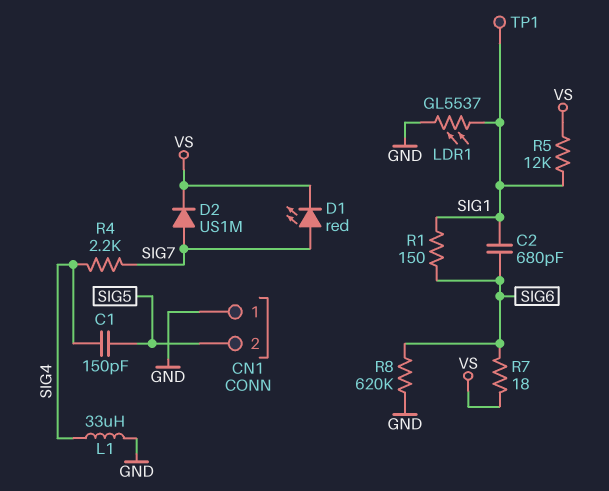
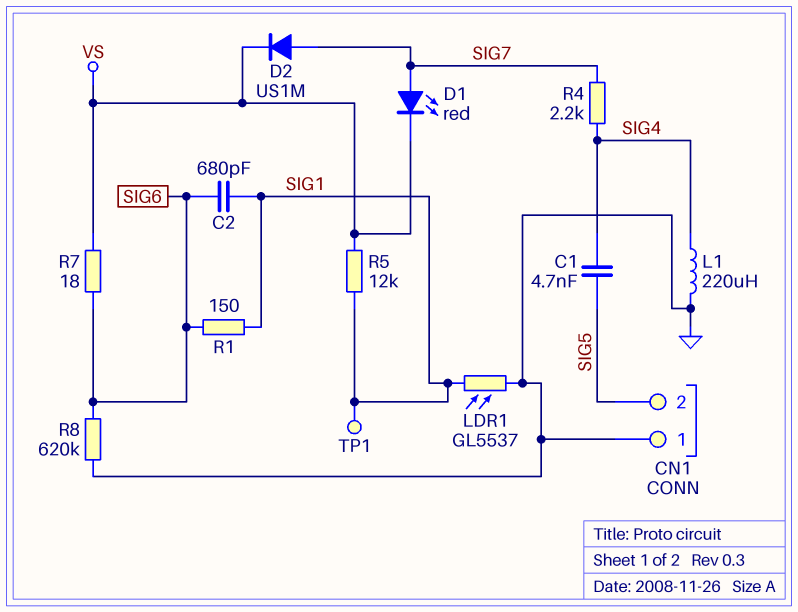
C1: 150pF (SIG4, SIG5) -> 4.7nF (SIG4, SIG5)
L1: 33uH (GND, SIG4) -> 220uH (GND, SIG4)

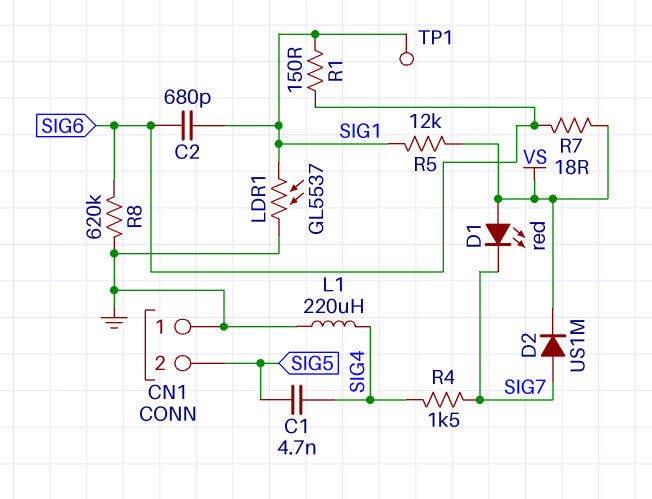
D1: LED red (A SIG7, K VS) -> LED red (A VS, K SIG7)
R4: 2.2k (SIG4, SIG7) -> 1.5k (SIG4, SIG7)

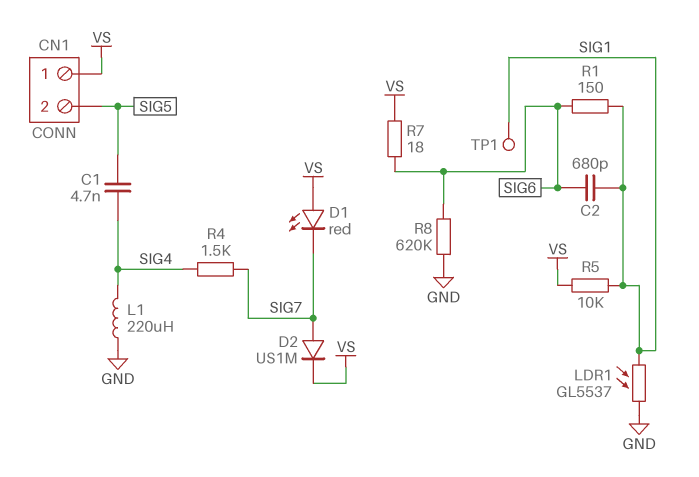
CN1 pin 1: GND -> VS
R5: 12k (SIG1, VS) -> 10k (SIG1, VS)

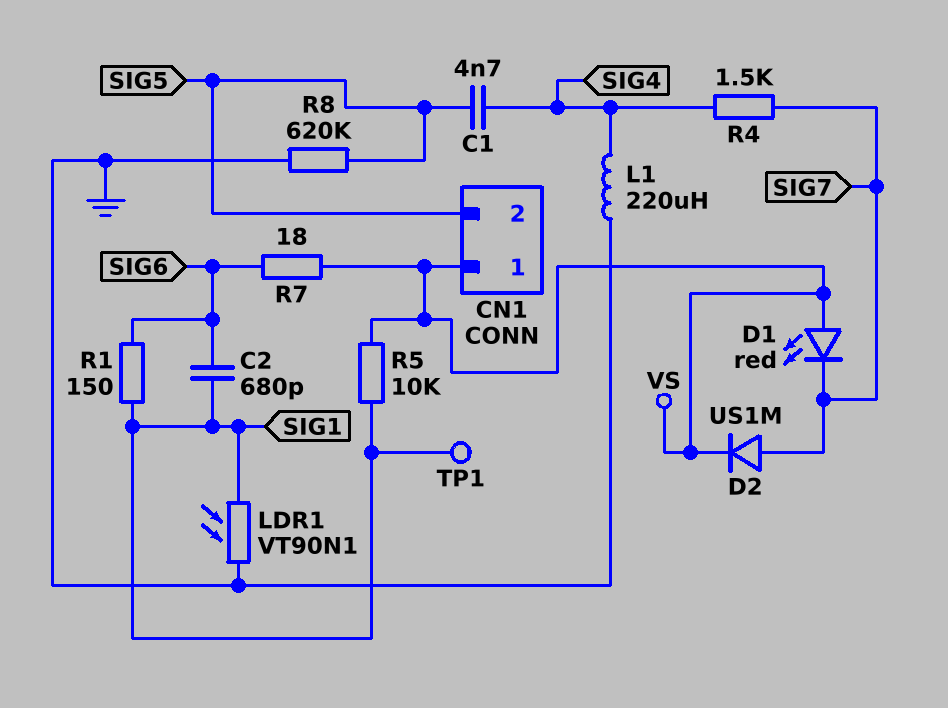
LDR1: GL5537 (GND, SIG1) -> VT90N1 (GND, SIG1)
R8: 620k (GND, SIG6) -> 620k (GND, SIG5)

